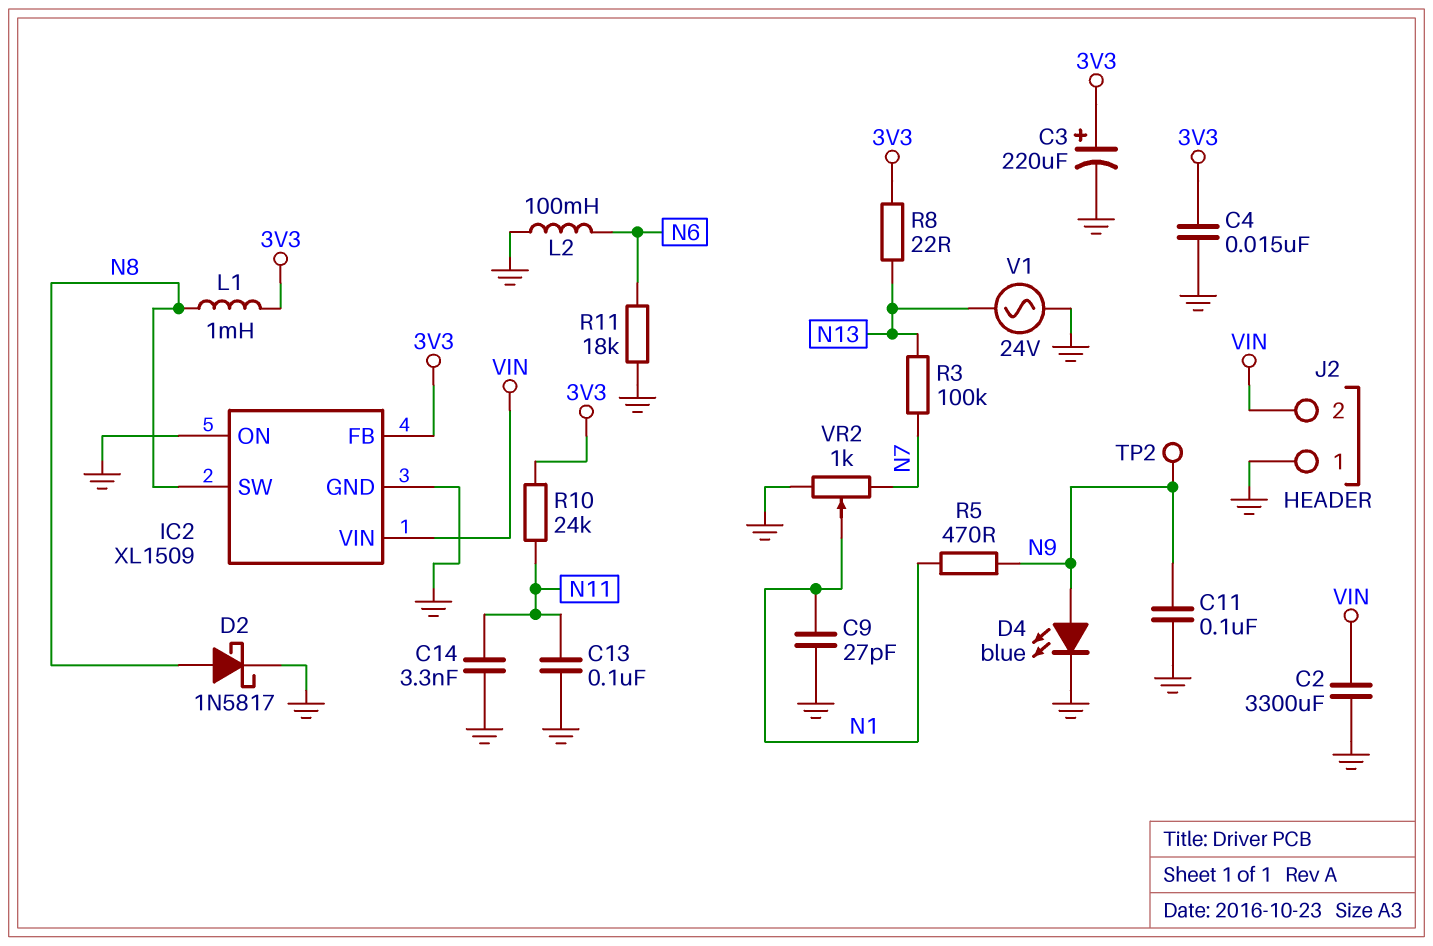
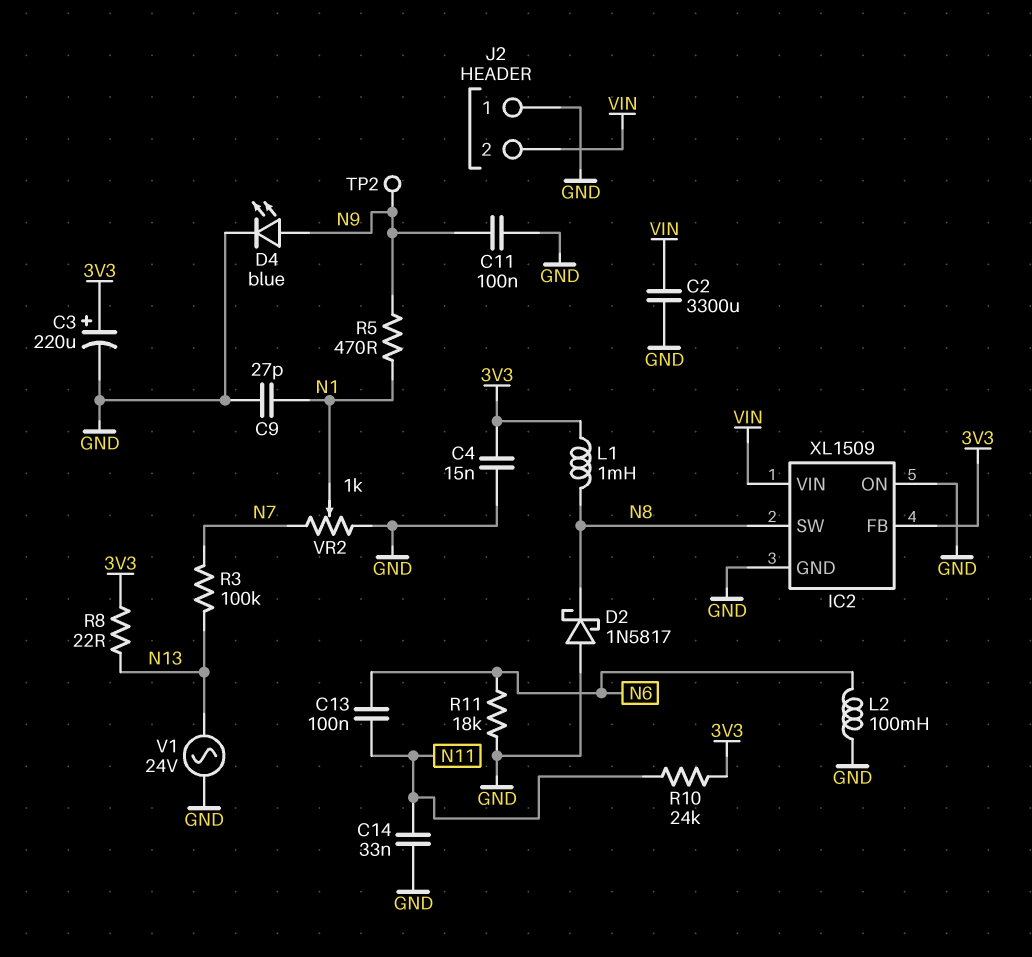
C13: 100nF (GND, N11) -> 100nF (N6, N11)
C14: 3.3nF (GND, N11) -> 33nF (GND, N11)
D2: schottky 1N5817 (A N8, K GND) -> schottky 1N5817 (A GND, K N8)

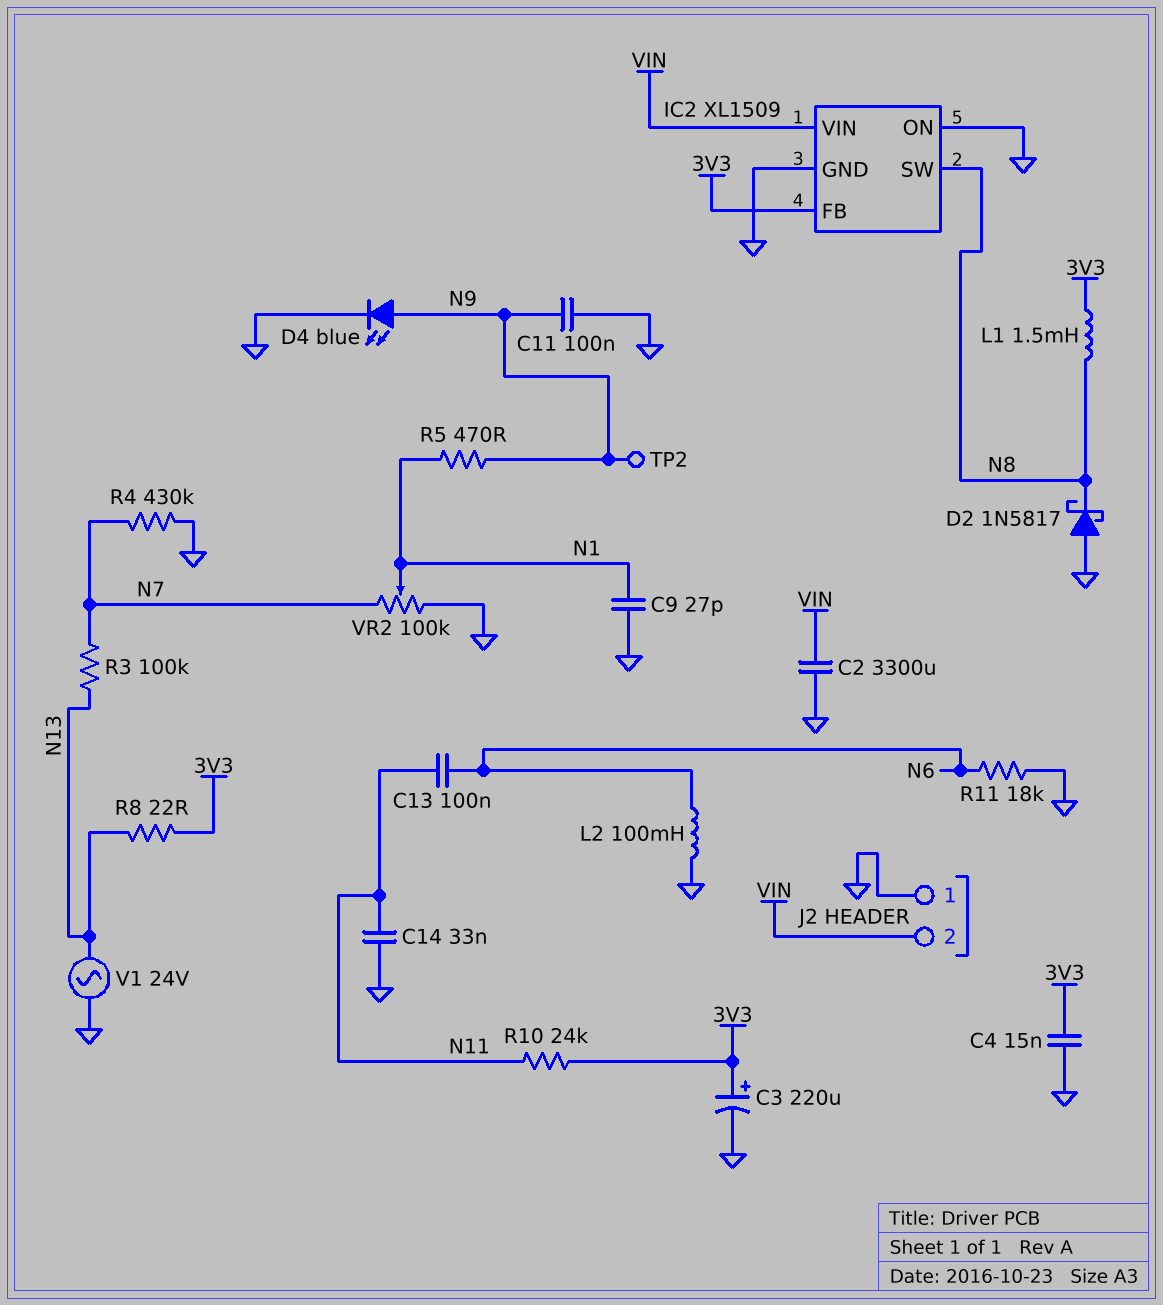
L1: 1mH (3V3, N8) -> 1.5mH (3V3, N8)
R4: none -> 430k (GND, N7)
VR2: 1k (GND, N7, wiper N1) -> 100k (GND, N7, wiper N1)

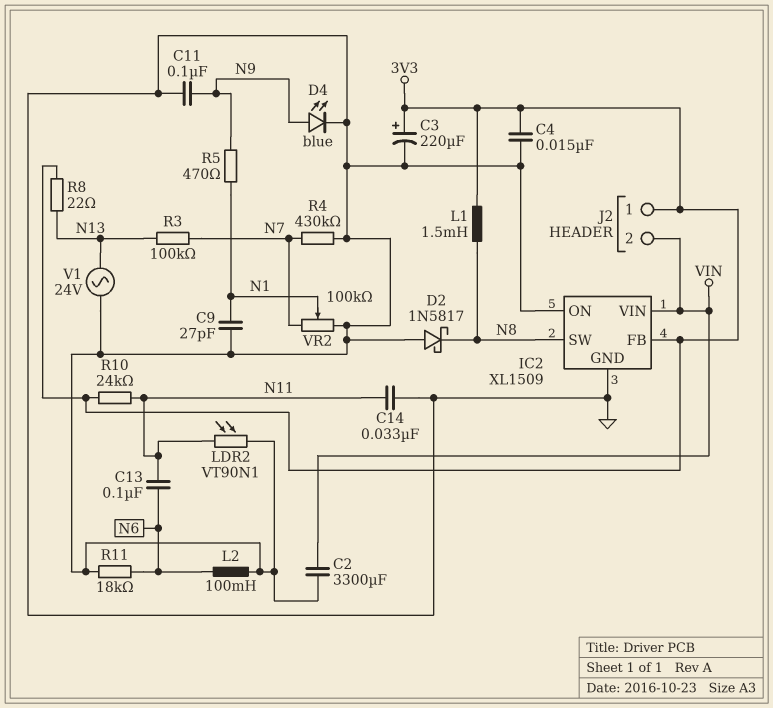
J2 pin 1: GND -> 3V3
LDR2: none -> VT90N1 (GND, N11)
TP2: test point (N9) -> none

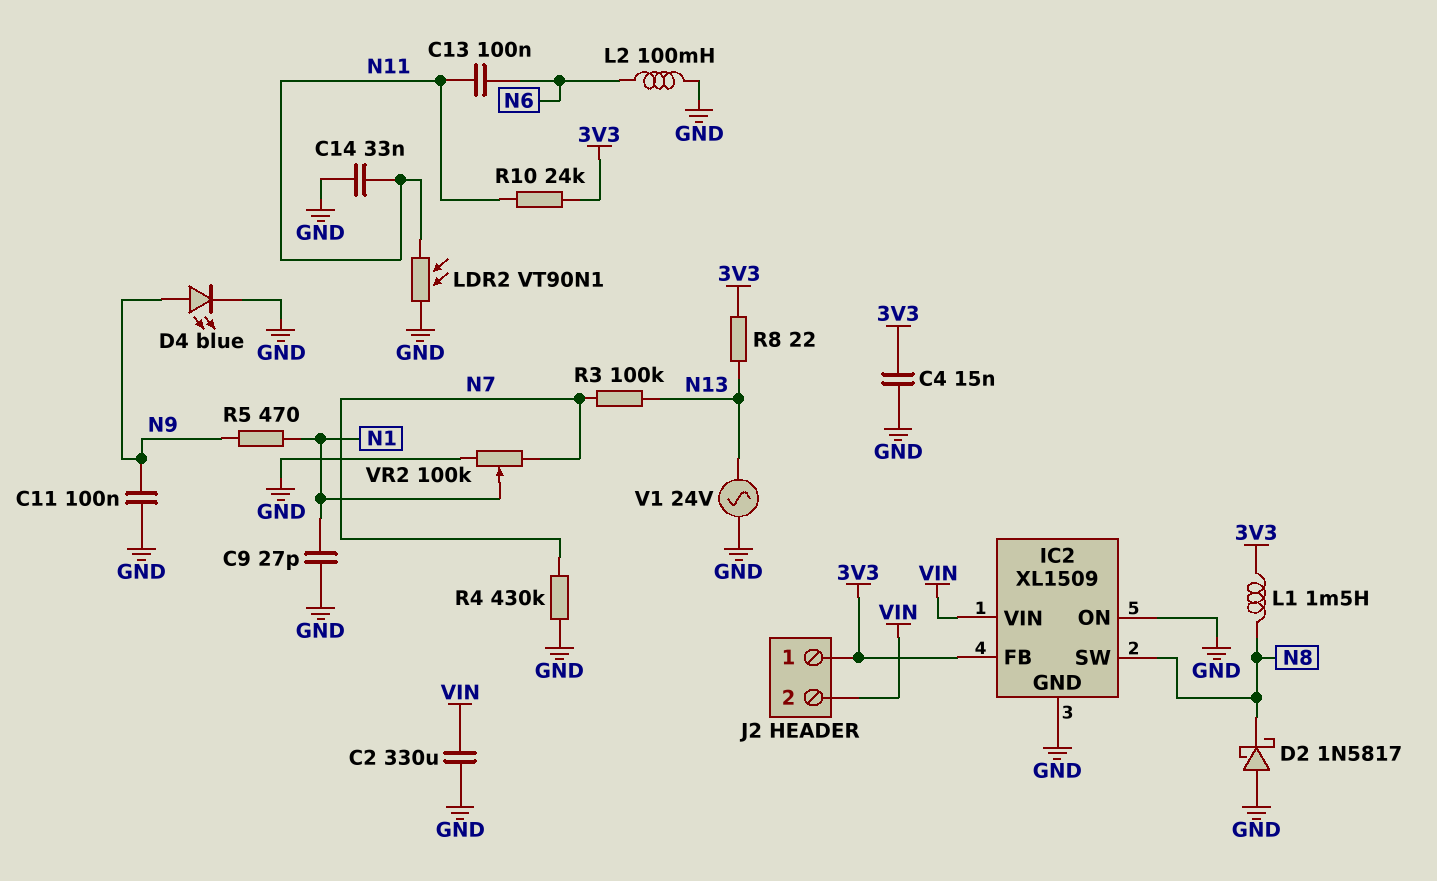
C2: 3300uF (GND, VIN) -> 330uF (GND, VIN)
C3: 220uF (plus 3V3, minus GND) -> none
R11: 18k (GND, N6) -> none

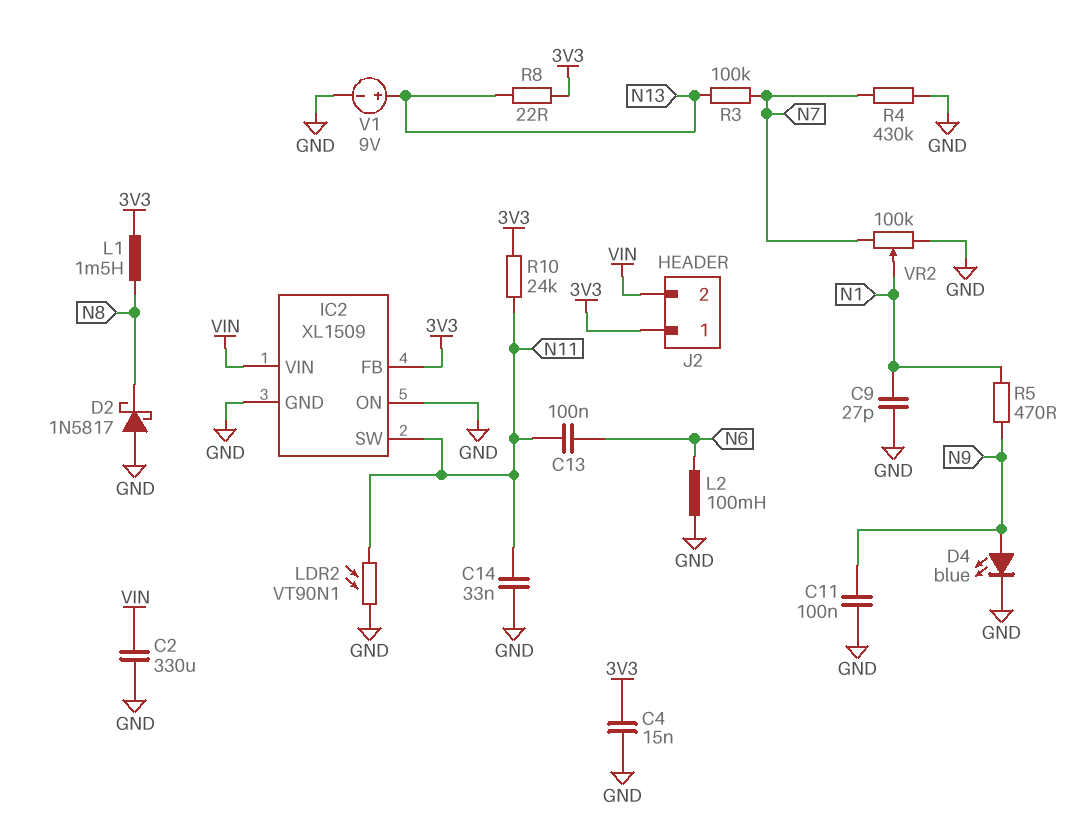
IC2 pin SW: N8 -> N11
V1: AC 24V (GND, N13) -> 9V (plus N13, minus GND)

